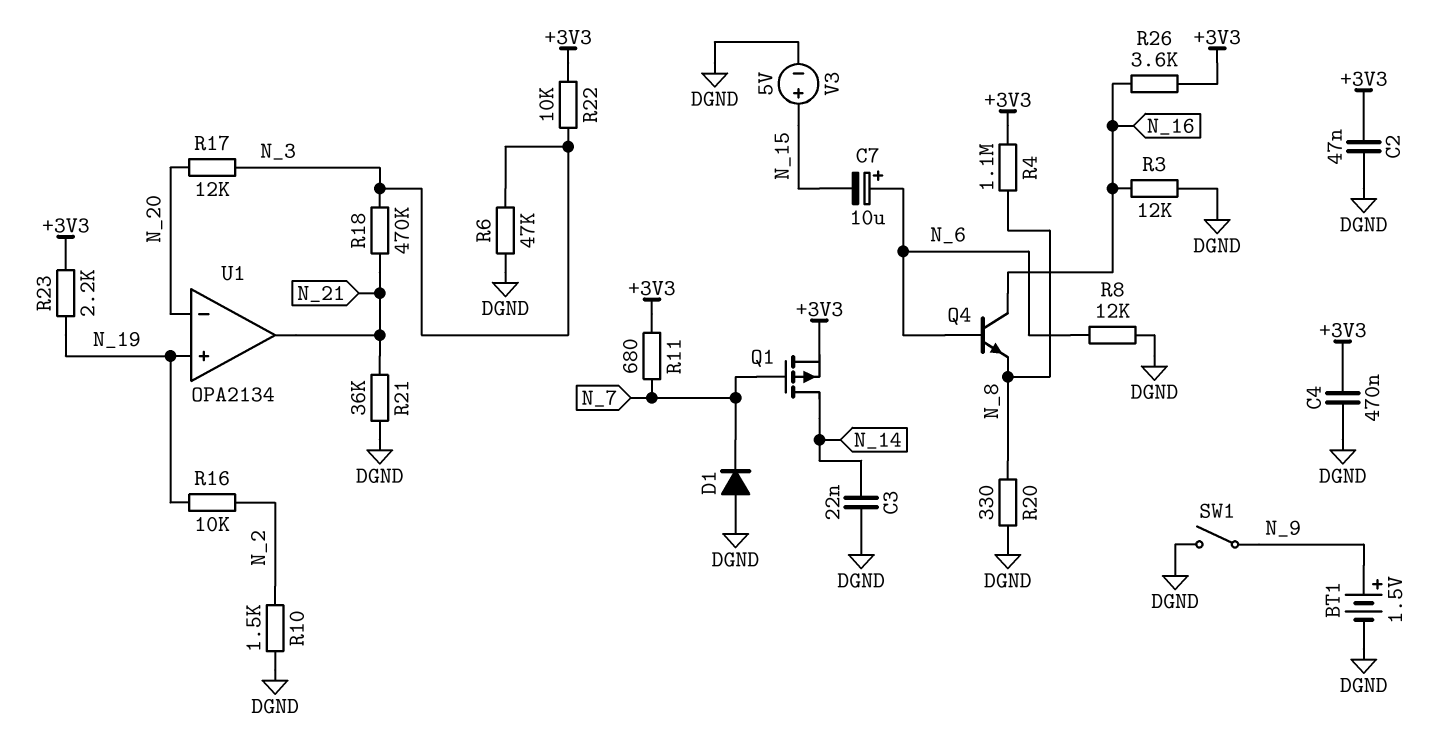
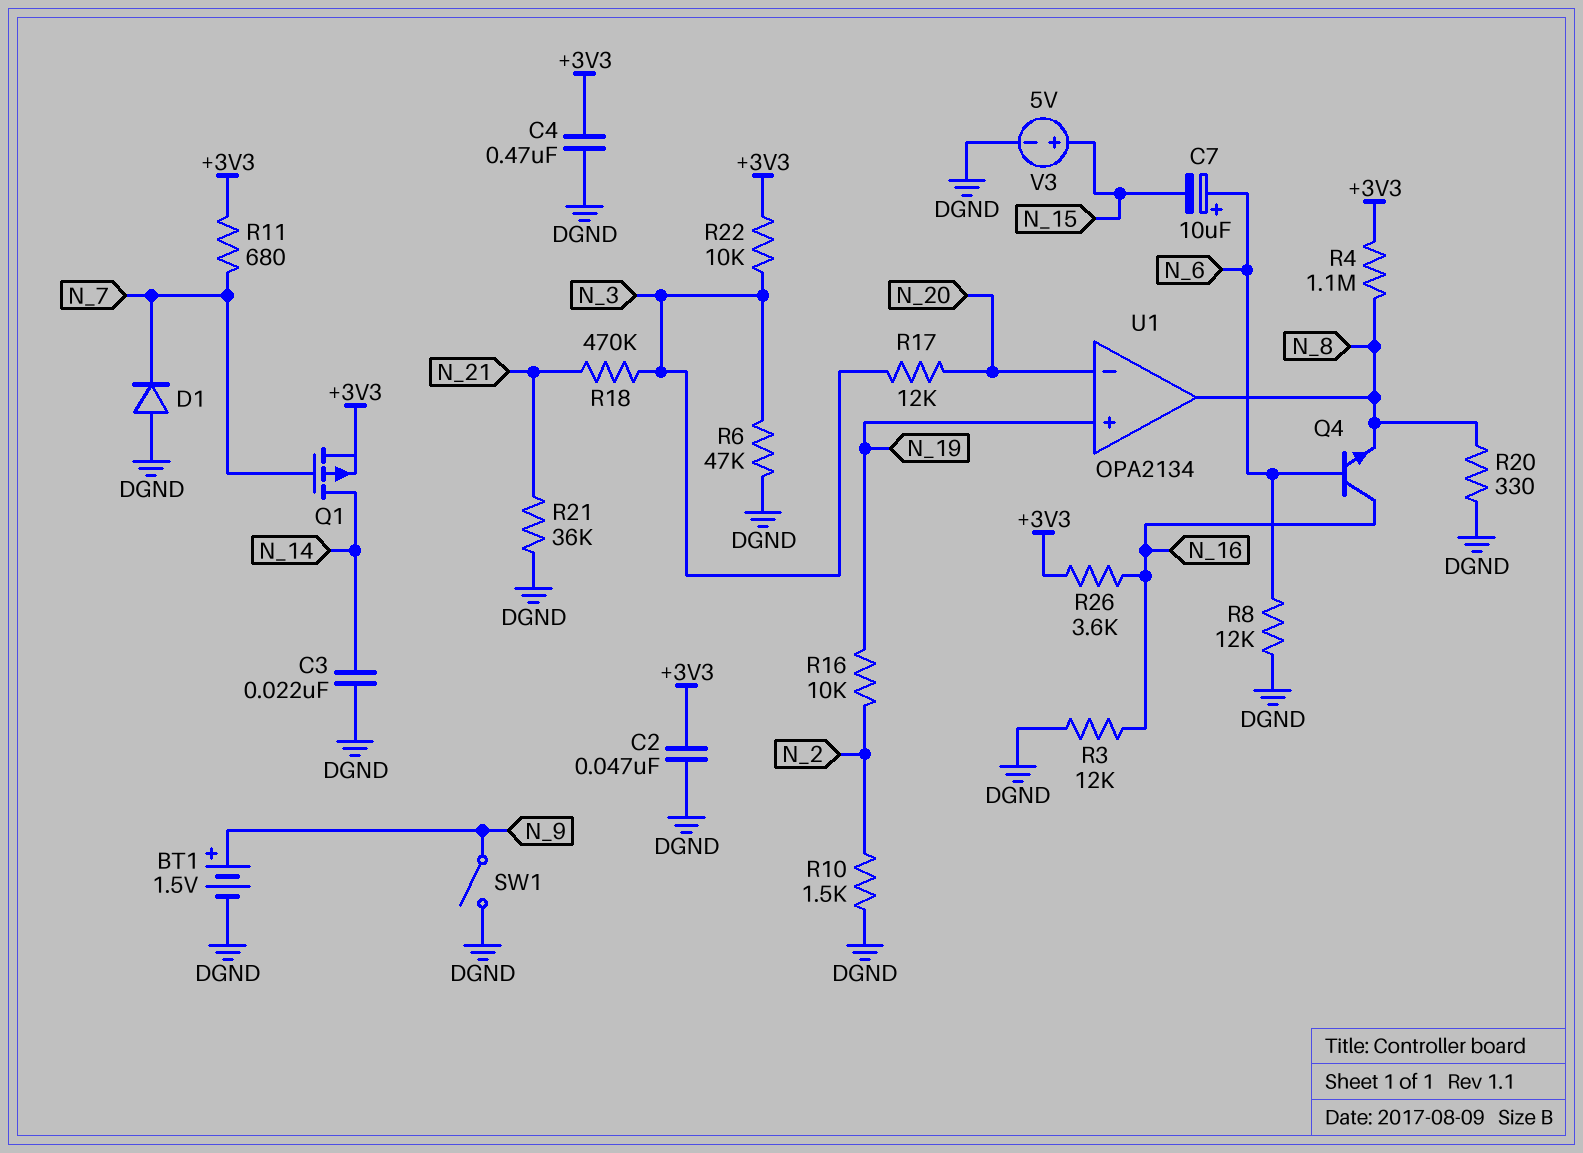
R23: 2.2k (+3V3, N_19) -> none
U1 pin out: N_21 -> N_8

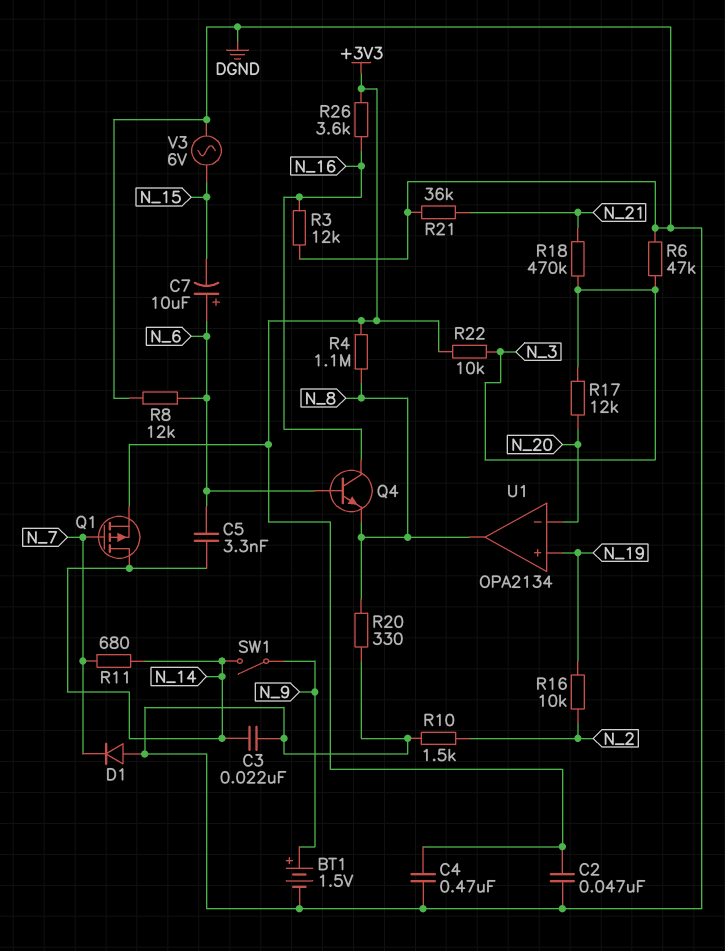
C5: none -> 3.3nF (N_6, N_14)
R11: 680 (+3V3, N_7) -> 680 (N_7, N_14)
SW1: switch (DGND, N_9) -> switch (N_9, N_14)
V3: 5V (plus N_15, minus DGND) -> AC 6V (DGND, N_15)

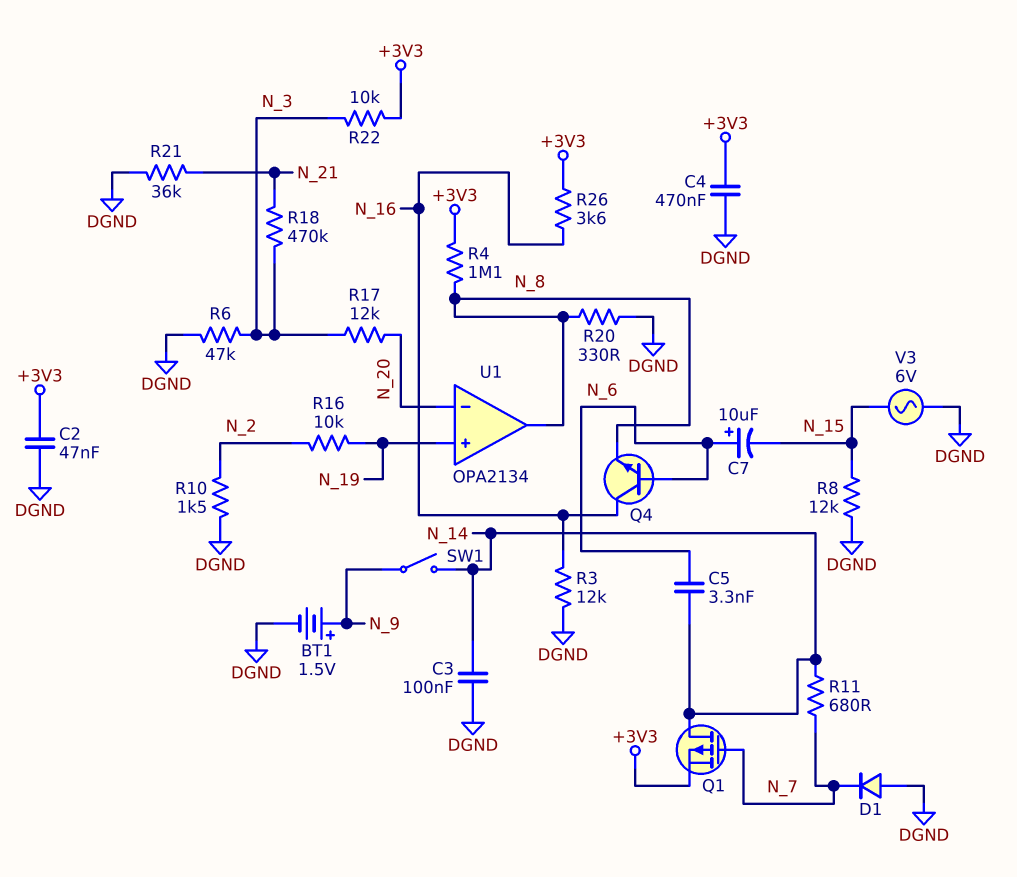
C3: 22nF (DGND, N_14) -> 100nF (DGND, N_14)
R8: 12k (DGND, N_6) -> 12k (DGND, N_15)

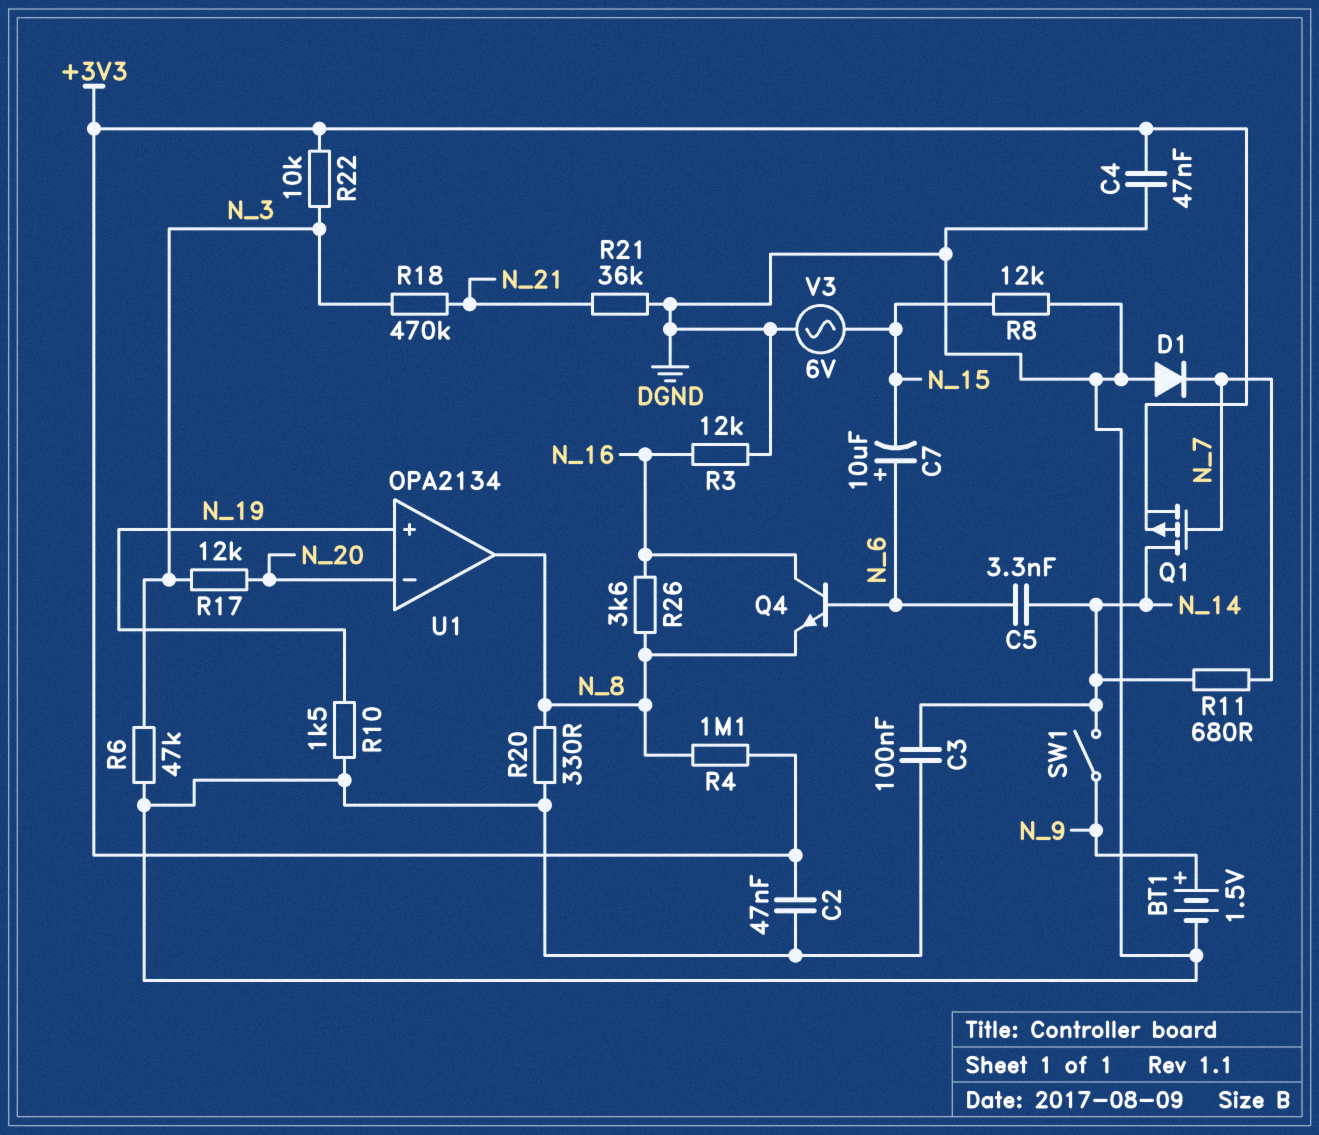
C4: 470nF (+3V3, DGND) -> 47nF (+3V3, DGND)
R10: 1.5k (DGND, N_2) -> 1.5k (DGND, N_19)
R16: 10k (N_2, N_19) -> none
R26: 3.6k (+3V3, N_16) -> 3.6k (N_8, N_16)

